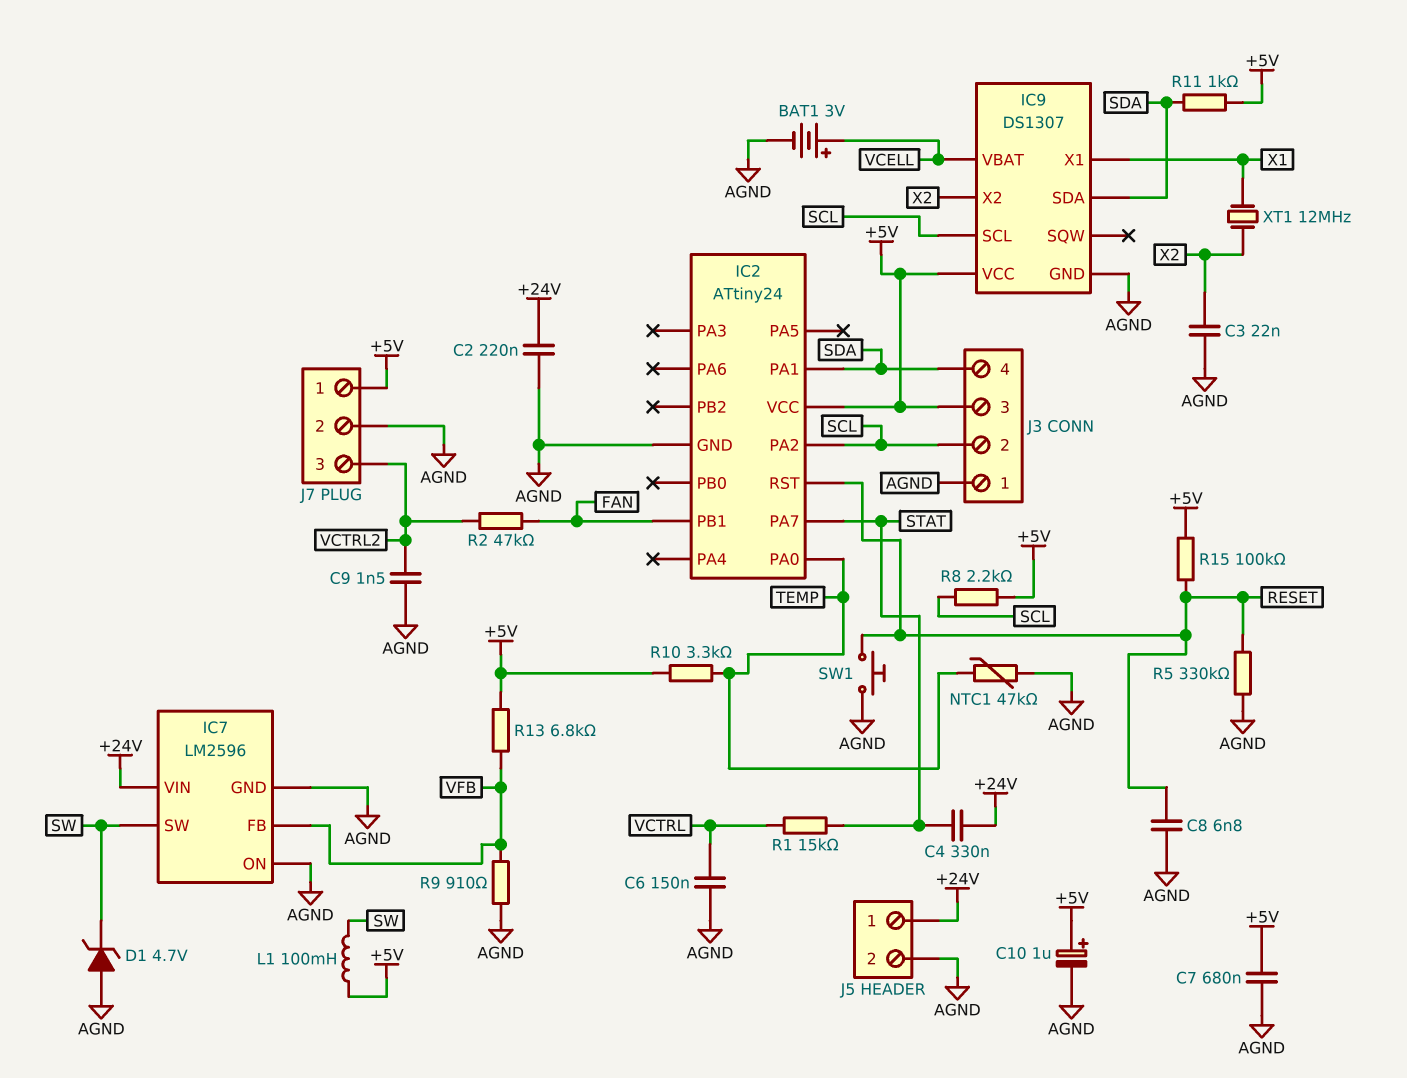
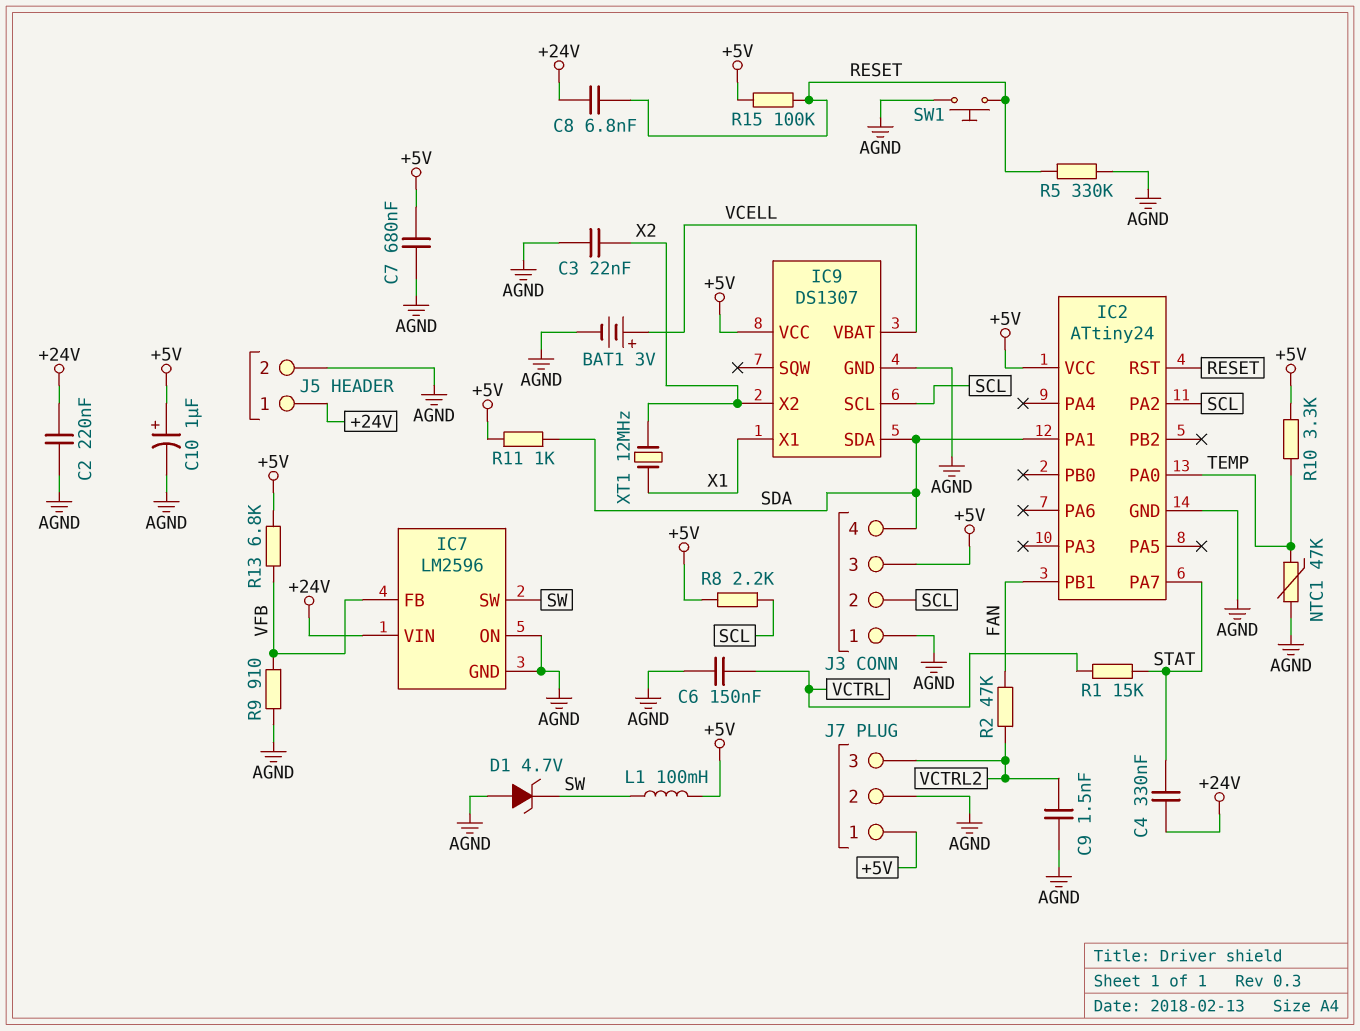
C8: 6.8nF (AGND, RESET) -> 6.8nF (+24V, RESET)

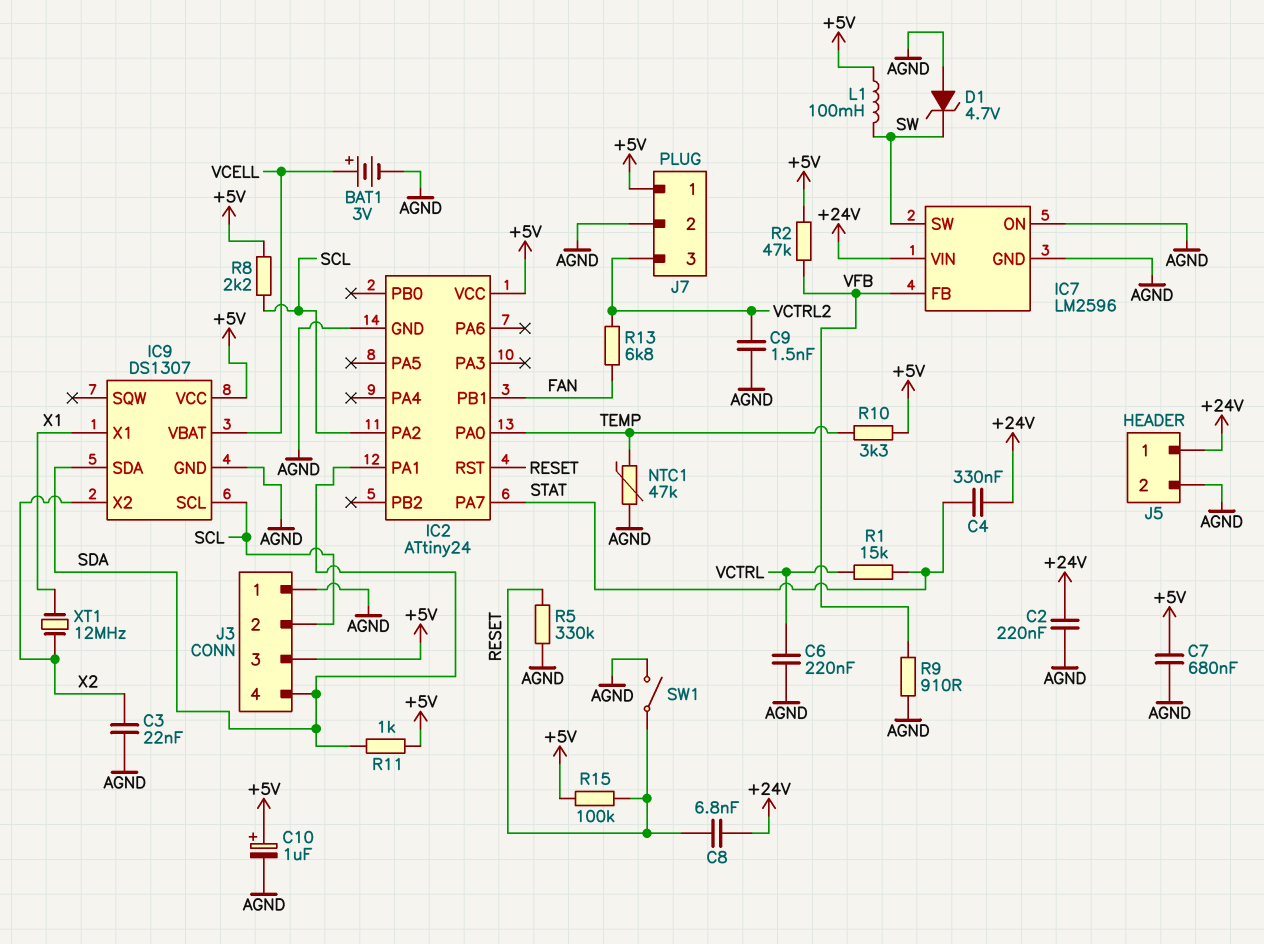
C6: 150nF (AGND, VCTRL) -> 220nF (AGND, VCTRL)
R2: 47k (FAN, VCTRL2) -> 47k (+5V, VFB)
R13: 6.8k (+5V, VFB) -> 6.8k (FAN, VCTRL2)
SW1: button (AGND, RESET) -> switch (AGND, RESET)

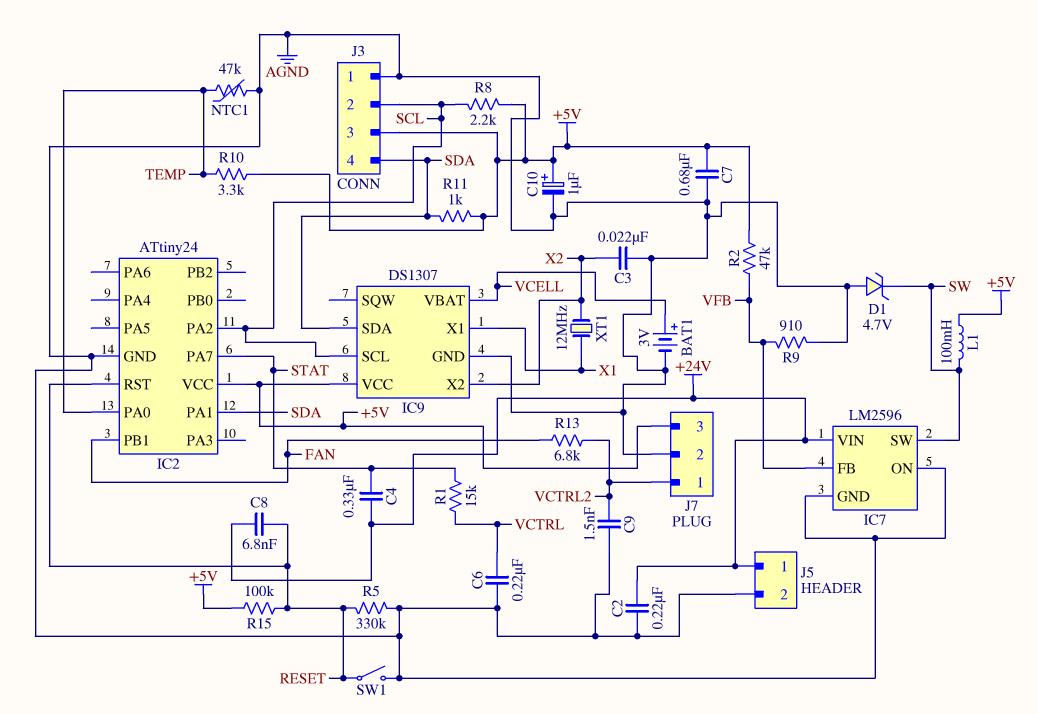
J7 pin 1: +5V -> VCTRL2
J7 pin 3: VCTRL2 -> +5V

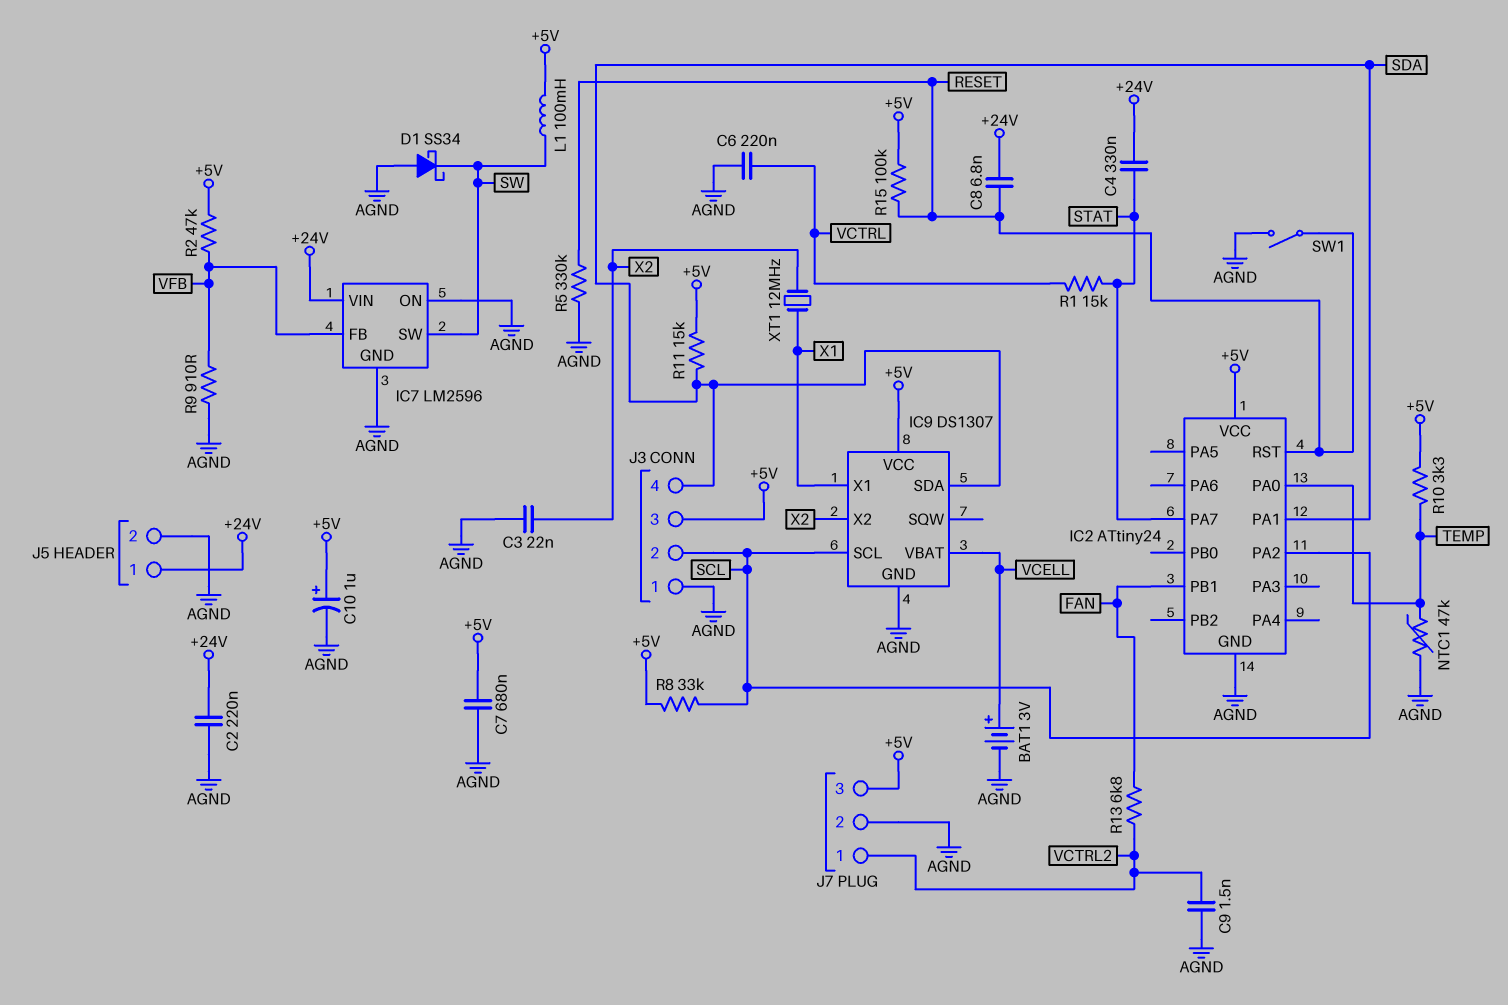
D1: zener 4.7V (A AGND, K SW) -> schottky SS34 (A AGND, K SW)
R8: 2.2k (+5V, SCL) -> 33k (+5V, SCL)
R11: 1k (+5V, SDA) -> 15k (+5V, SDA)

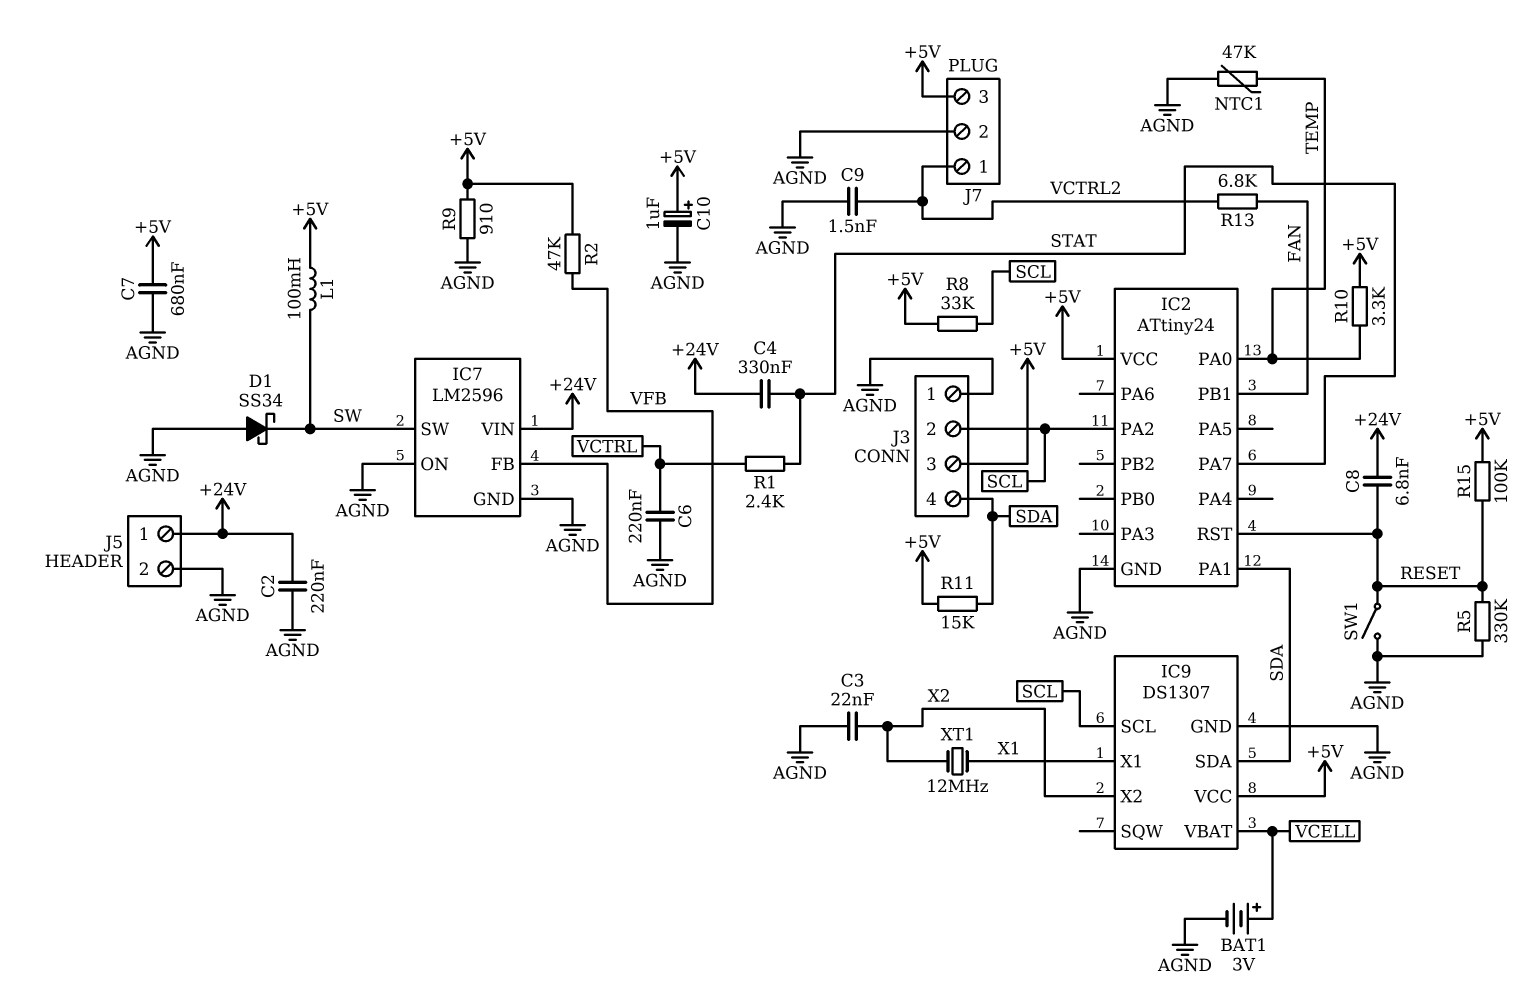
R1: 15k (STAT, VCTRL) -> 2.4k (STAT, VCTRL)
R9: 910 (AGND, VFB) -> 910 (+5V, AGND)

